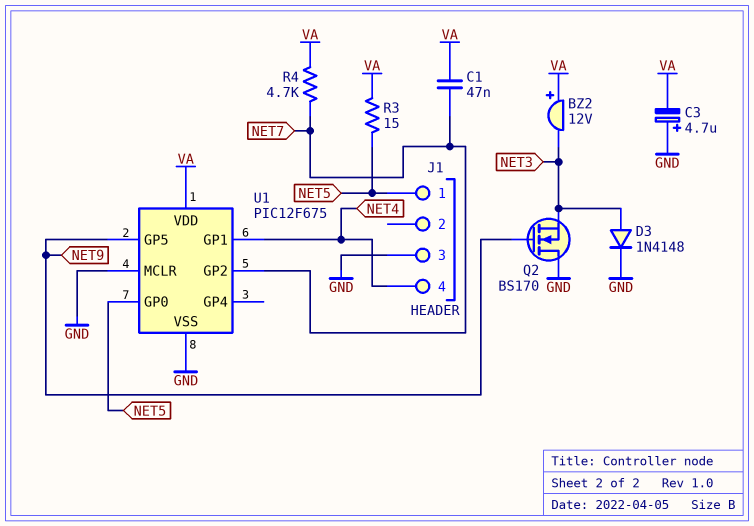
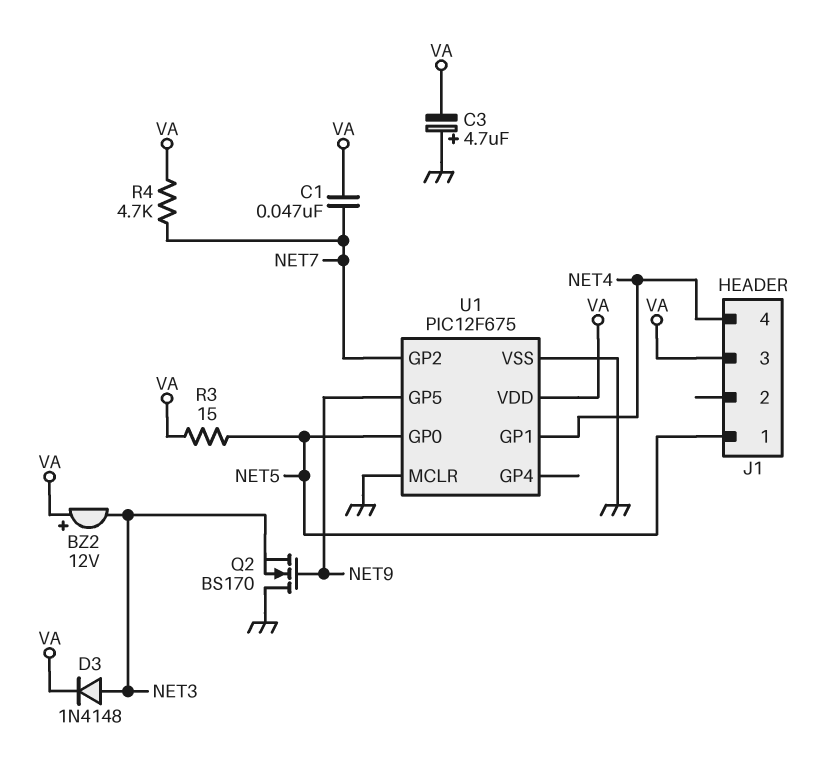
D3: diode 1N4148 (A NET3, K GND) -> diode 1N4148 (A NET3, K VA)
J1 pin 3: GND -> VA

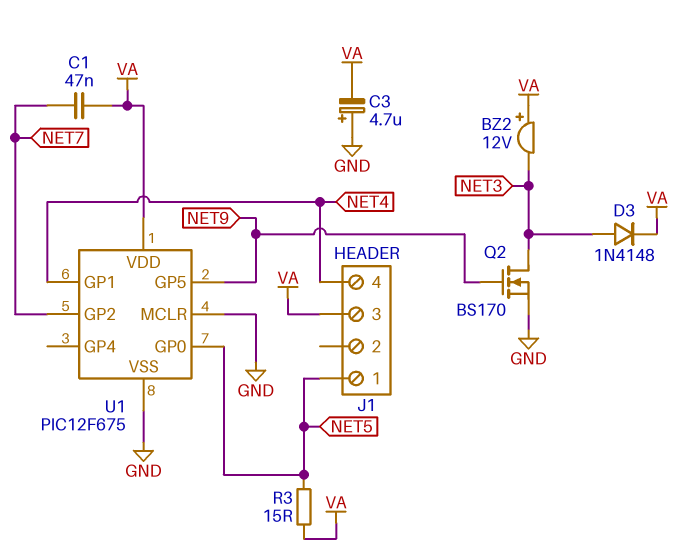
Q2: NMOS BS170 (G NET9, D GND, S NET3) -> NMOS BS170 (G NET9, D NET3, S GND)
R4: 4.7k (NET7, VA) -> none

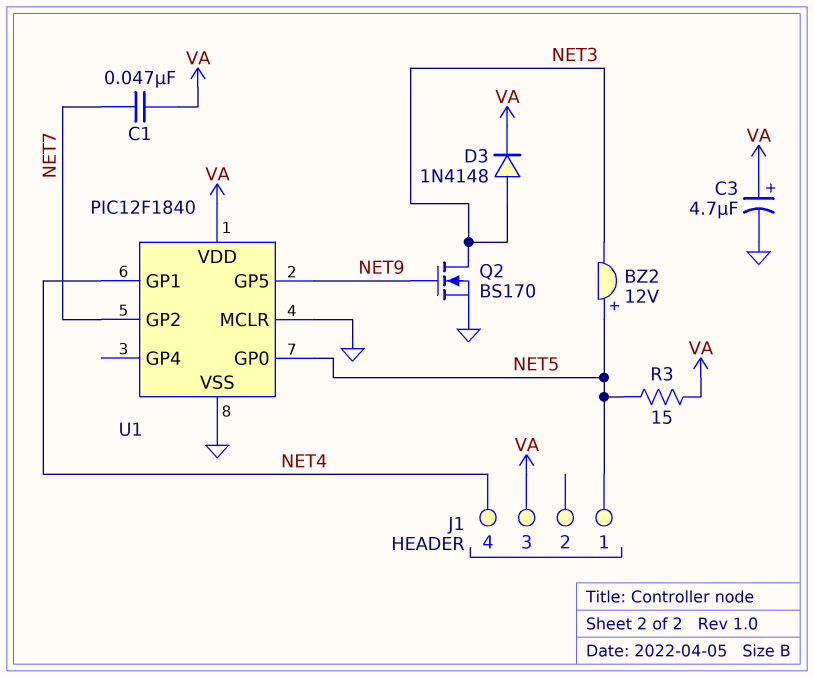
BZ2: buzzer 12V (plus VA, minus NET3) -> buzzer 12V (plus NET5, minus NET3)
C3: 4.7uF (plus GND, minus VA) -> 4.7uF (plus VA, minus GND)
U1: PIC12F675 -> PIC12F1840

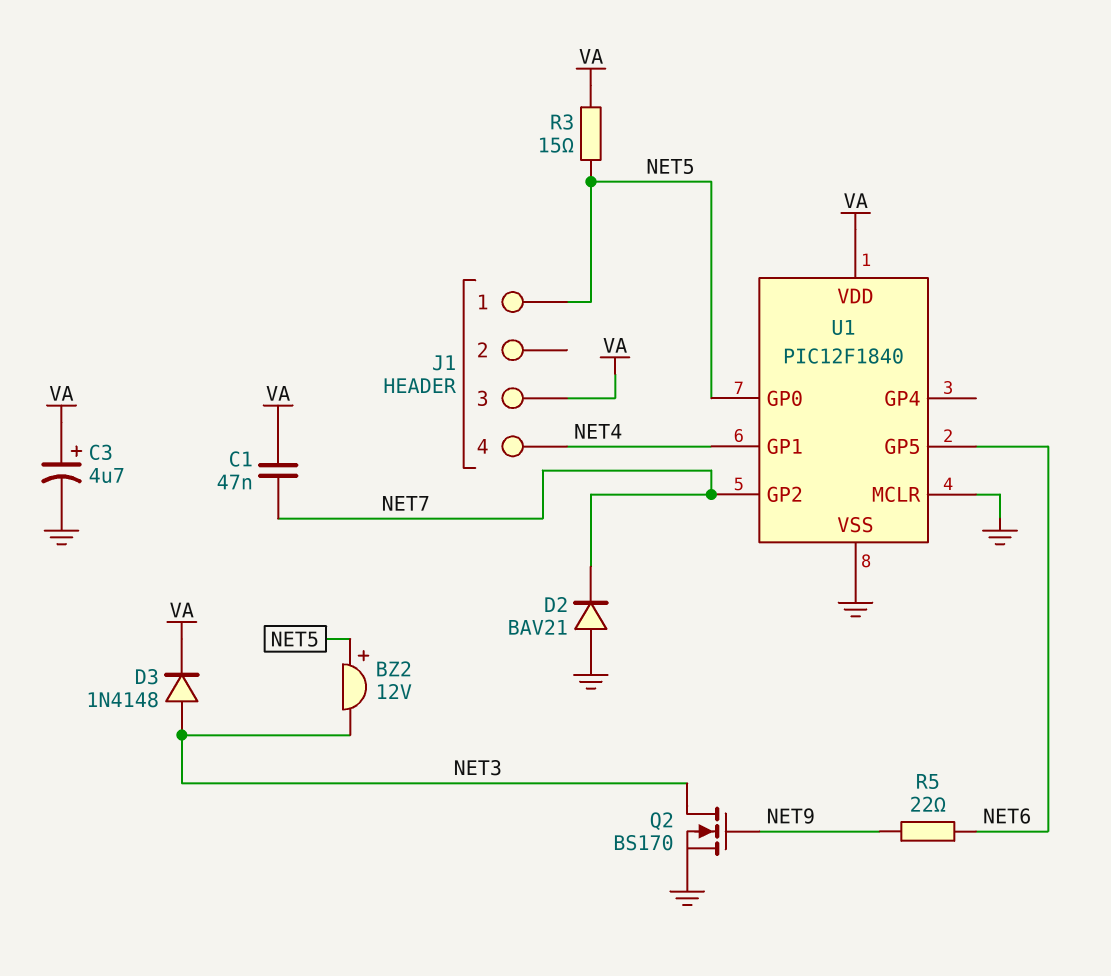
D2: none -> diode BAV21 (A GND, K NET7)
R5: none -> 22 (NET6, NET9)
U1 pin GP5: NET9 -> NET6

